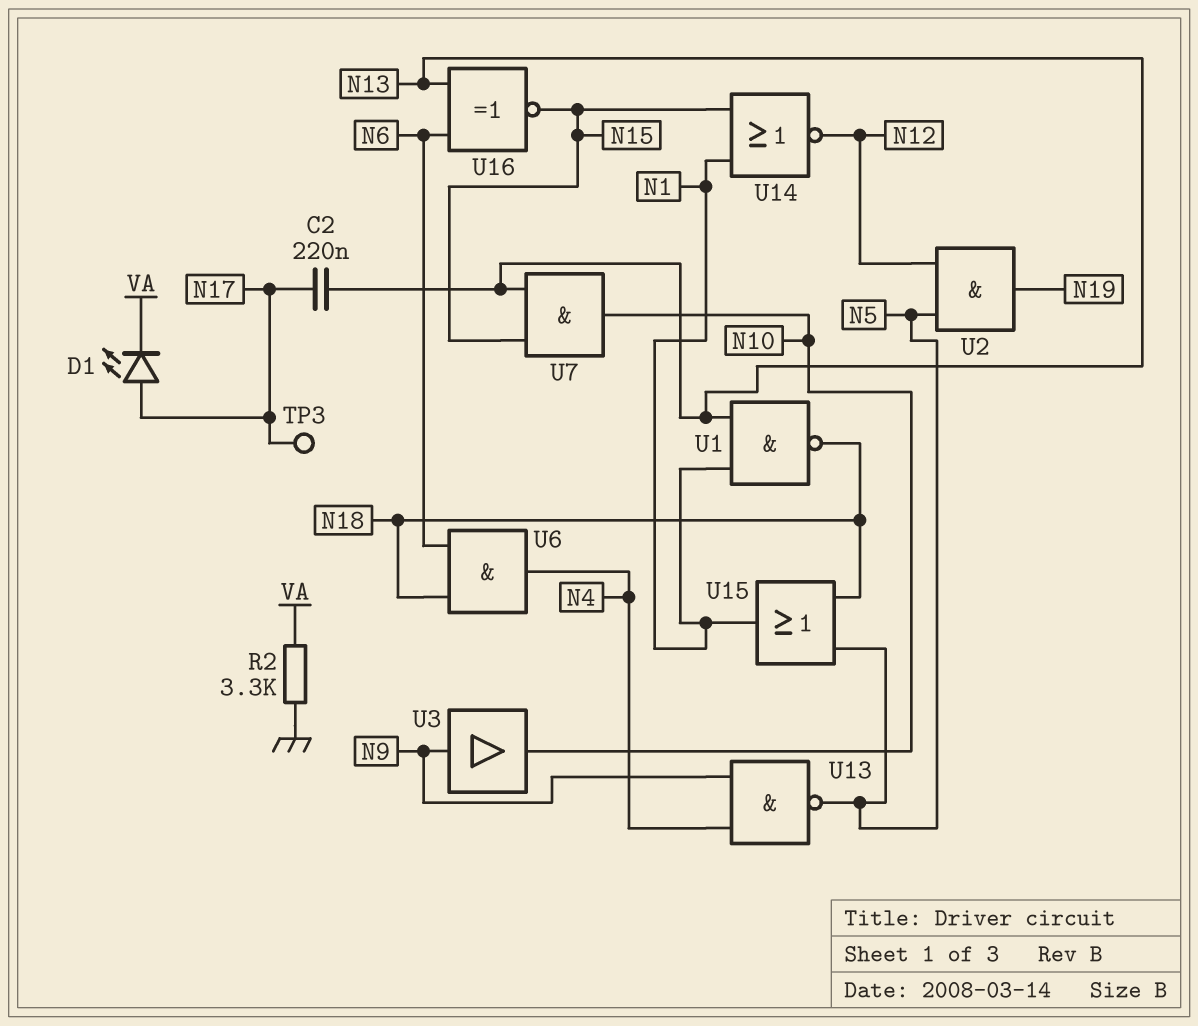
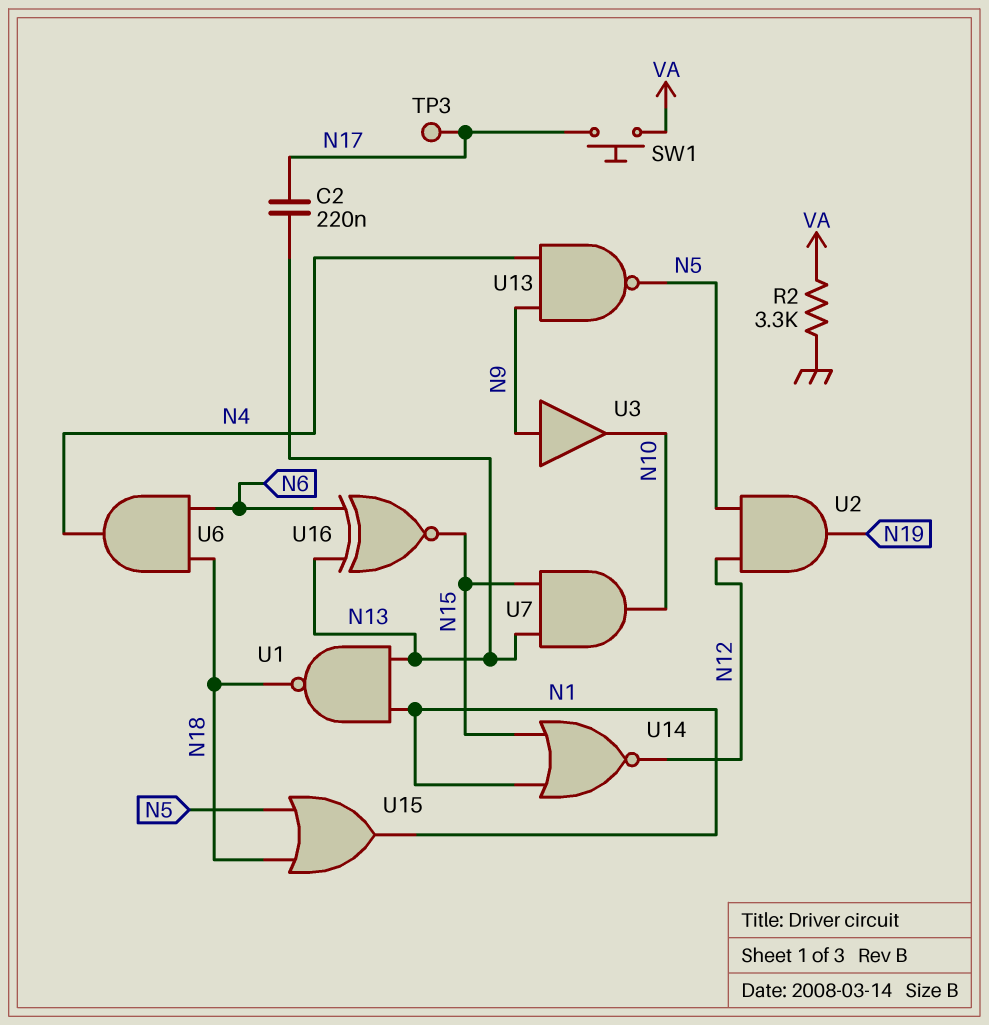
D1: LED (A N17, K VA) -> none
SW1: none -> button (N17, VA)

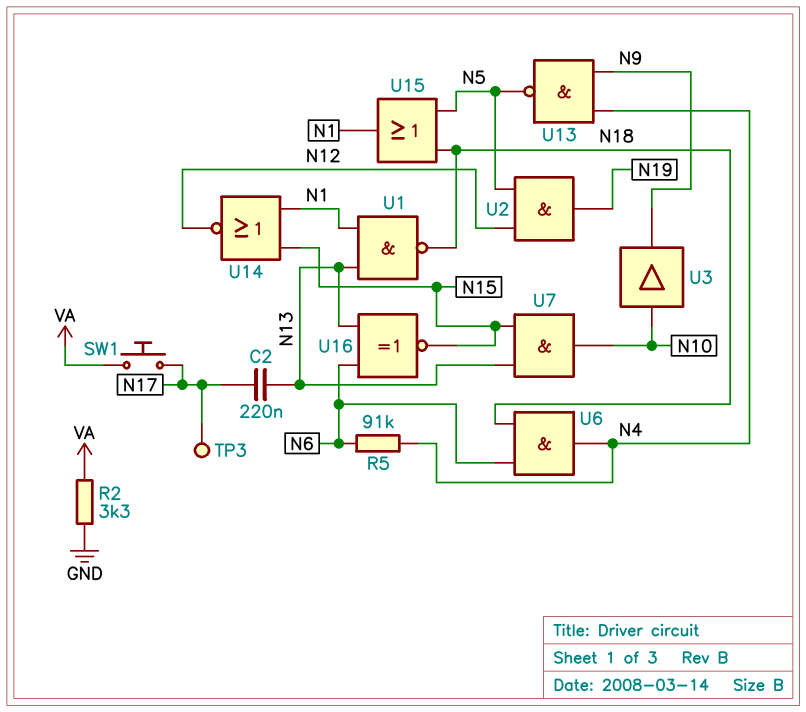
R5: none -> 91k (N4, N6)
U3: buffer (in N9, out N10) -> buffer (in N10, out N9)

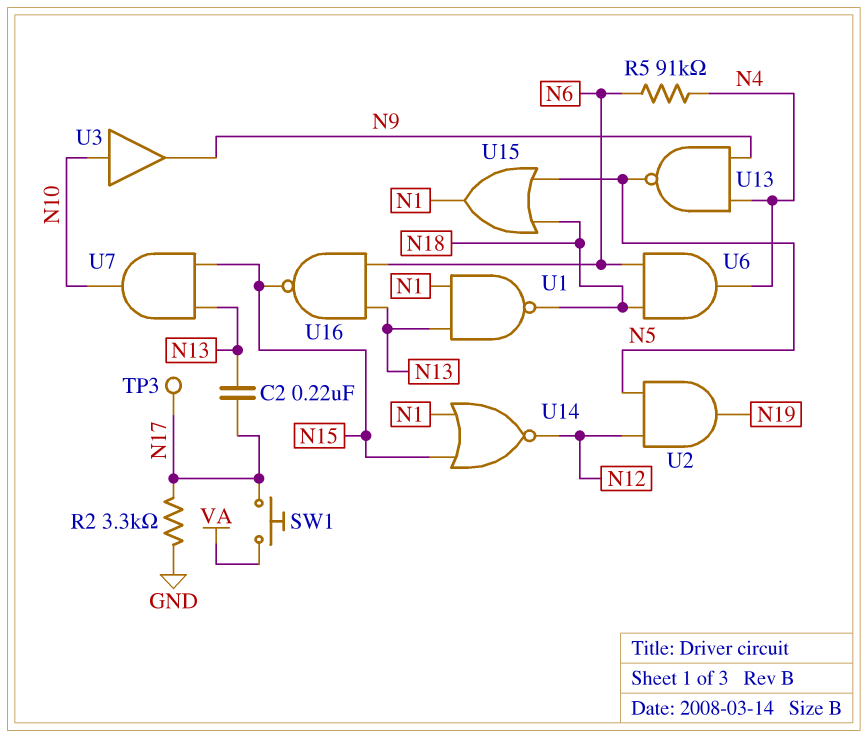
R2: 3.3k (GND, VA) -> 3.3k (GND, N17)
U16: XNOR (in N6, in N13, out N15) -> NAND (in N6, in N13, out N15)

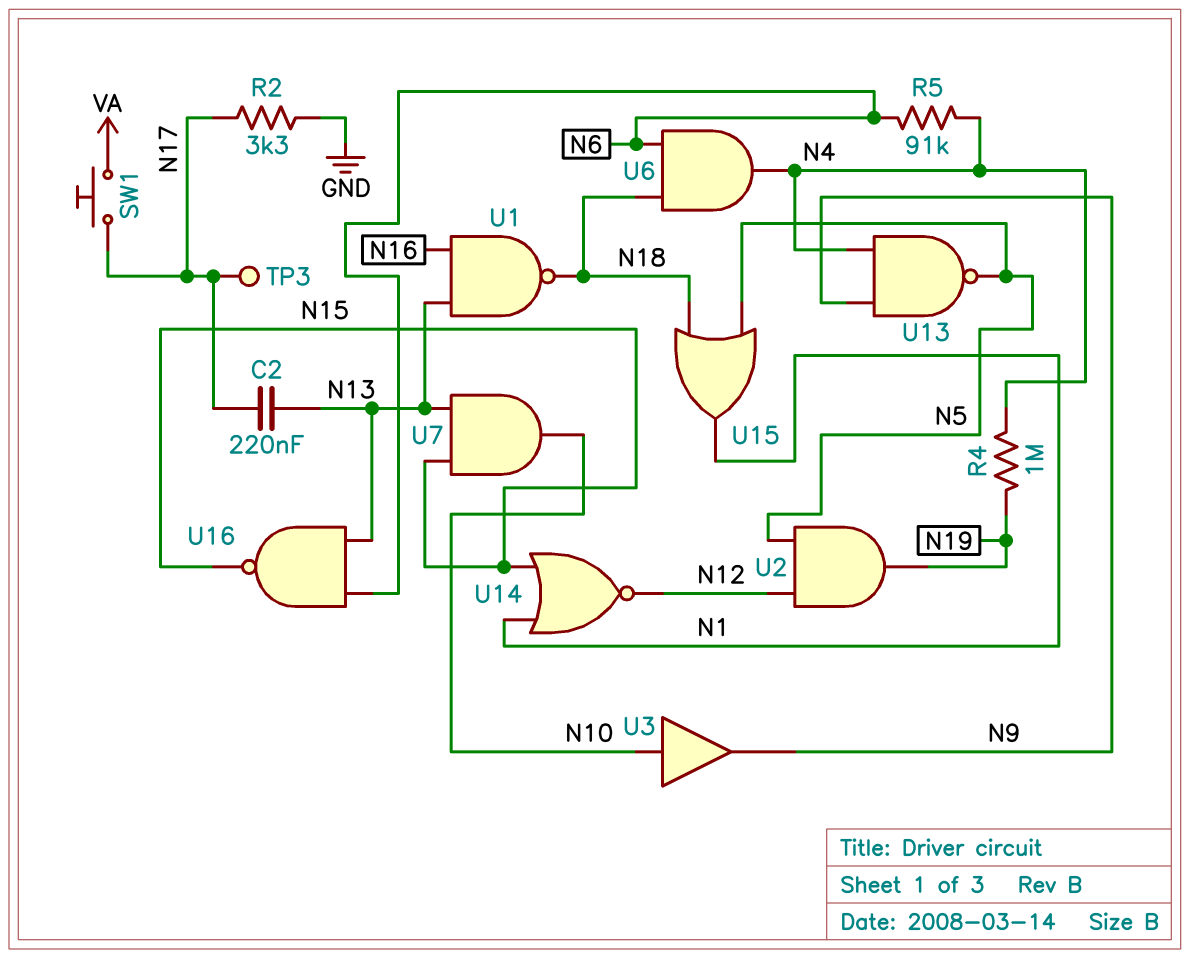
R4: none -> 1M (N4, N19)
U1: NAND (in N1, in N13, out N18) -> NAND (in N13, in N16, out N18)

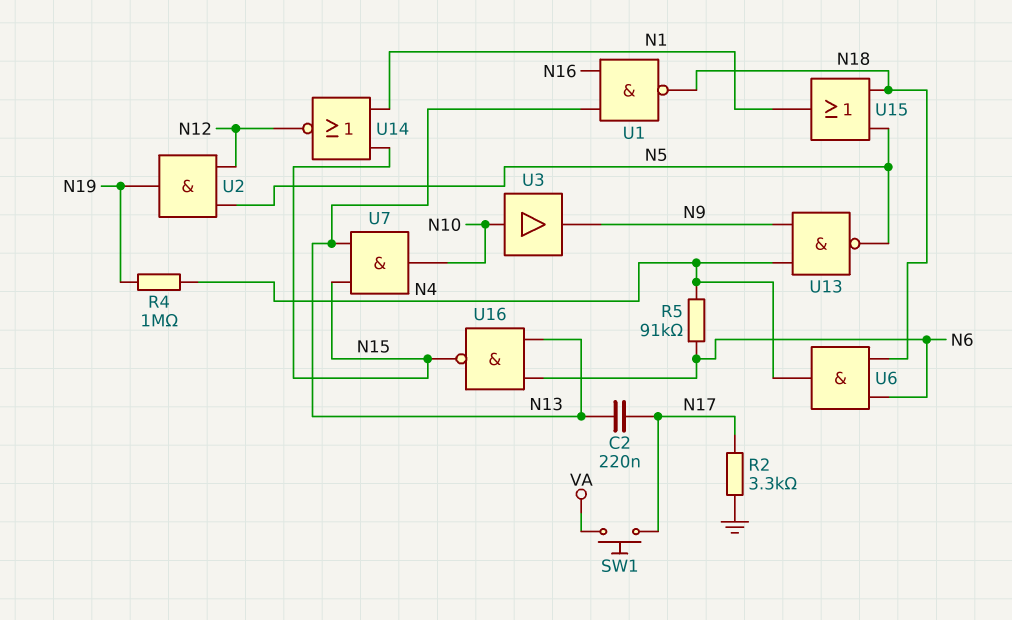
TP3: test point (N17) -> none

